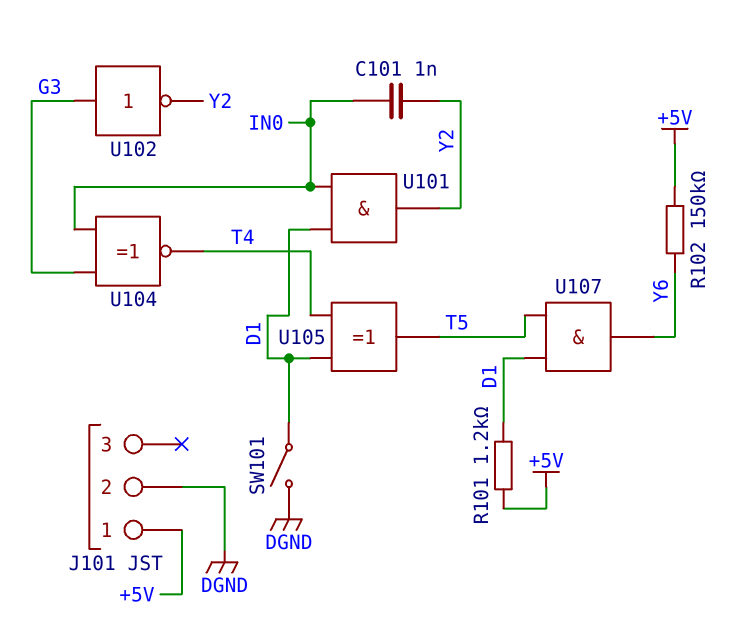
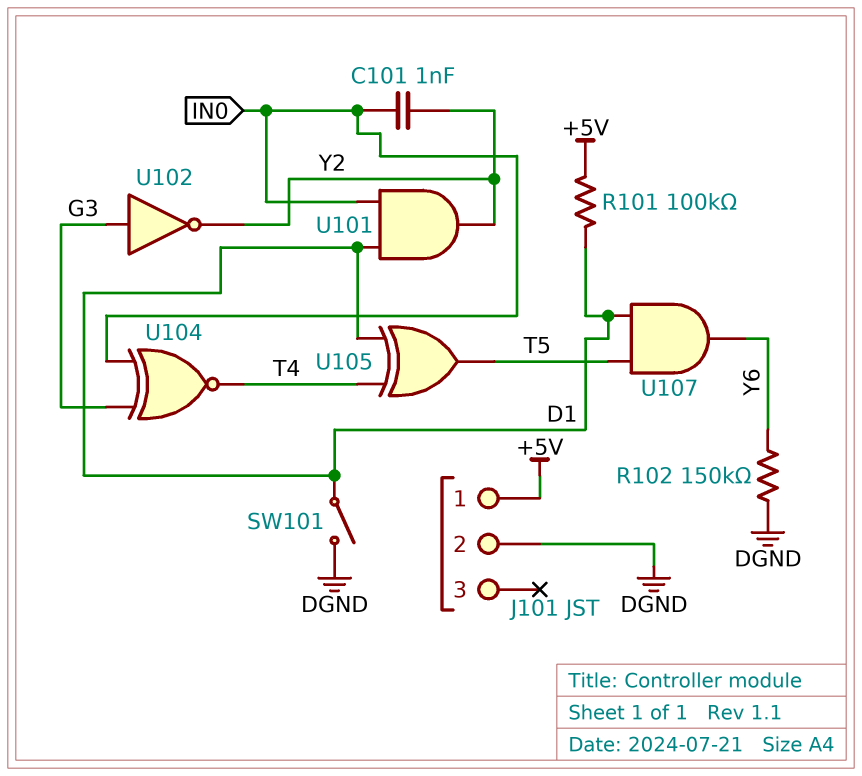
R101: 1.2k (+5V, D1) -> 100k (+5V, D1)
R102: 150k (+5V, Y6) -> 150k (DGND, Y6)

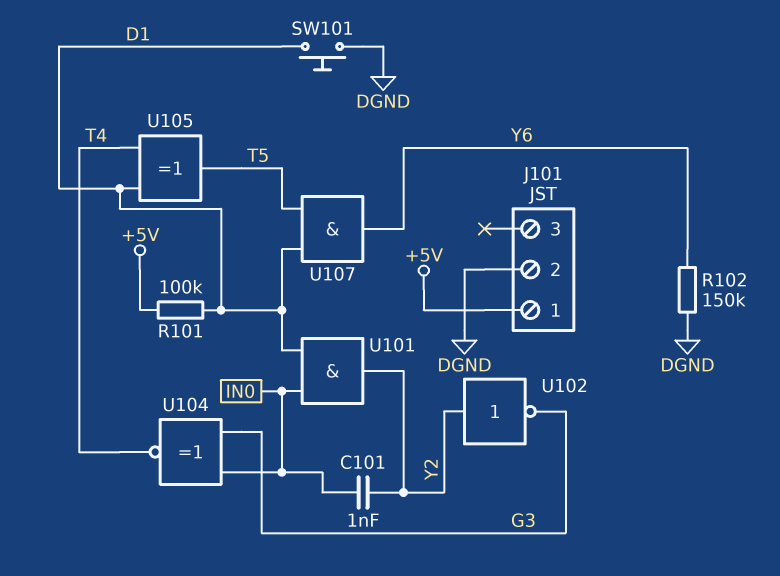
SW101: switch (D1, DGND) -> button (D1, DGND)
U102: NOT (in G3, out Y2) -> NOT (in Y2, out G3)

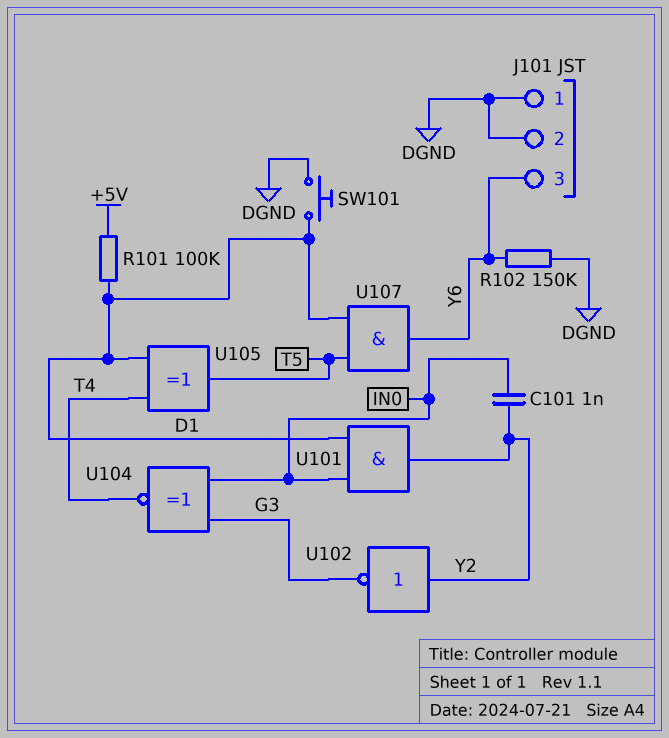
J101 pin 1: +5V -> DGND
J101 pin 3: none -> Y6

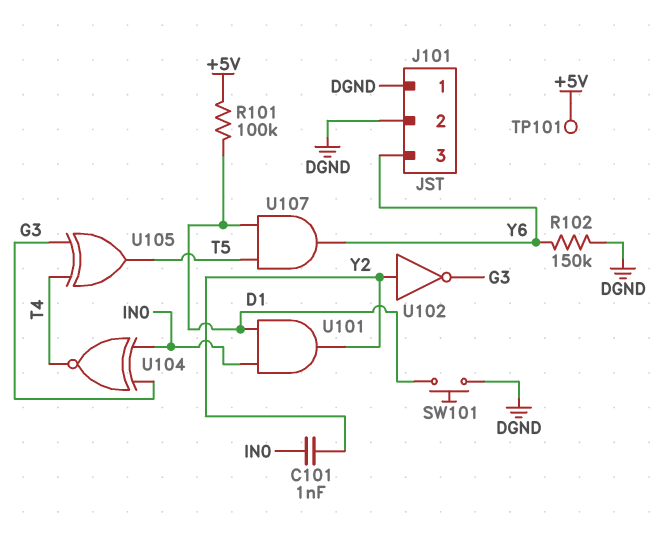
TP101: none -> test point (+5V)
U105: XOR (in D1, in T4, out T5) -> XOR (in G3, in T4, out T5)

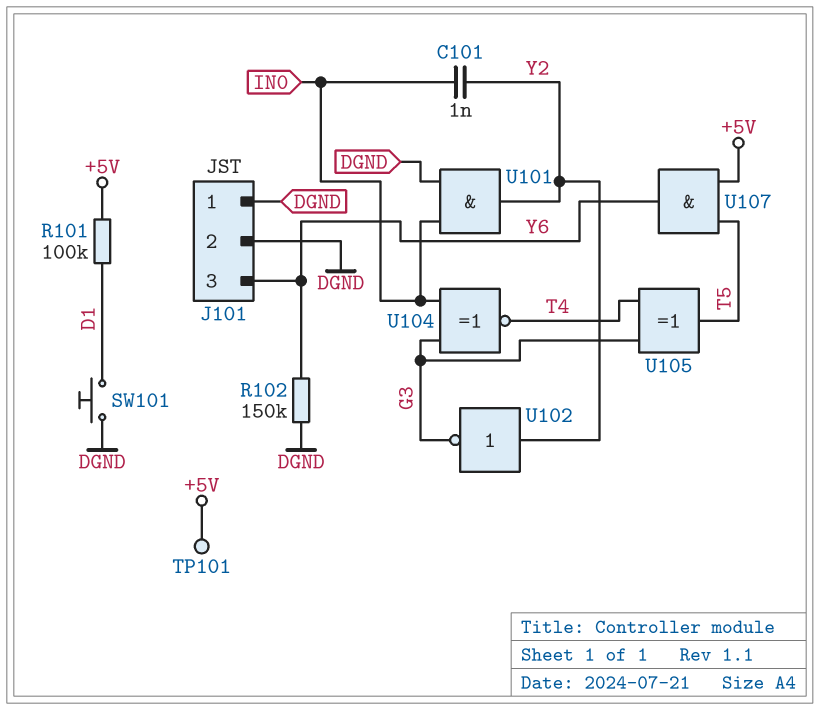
U101: AND (in D1, in IN0, out Y2) -> AND (in DGND, in IN0, out Y2)
U107: AND (in D1, in T5, out Y6) -> AND (in +5V, in T5, out Y6)

